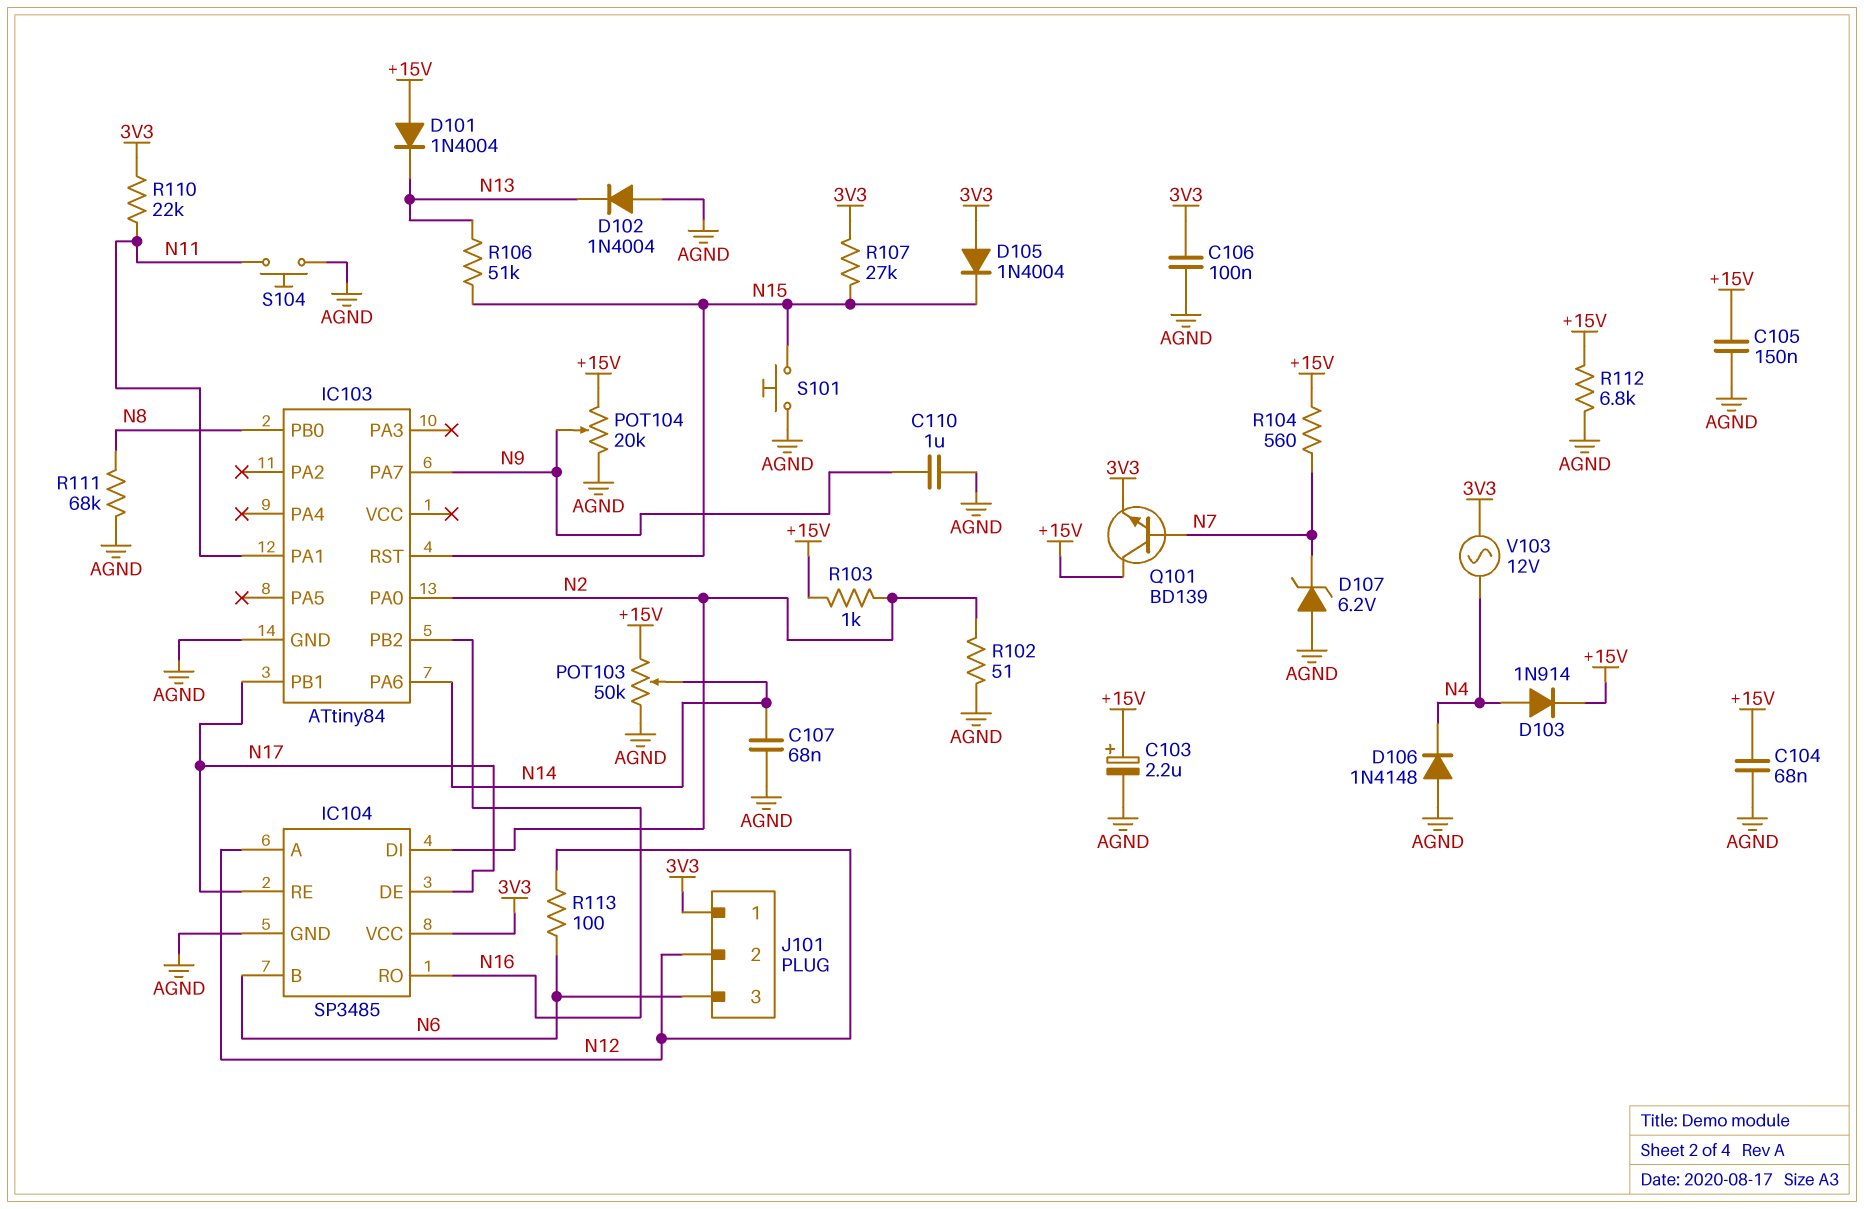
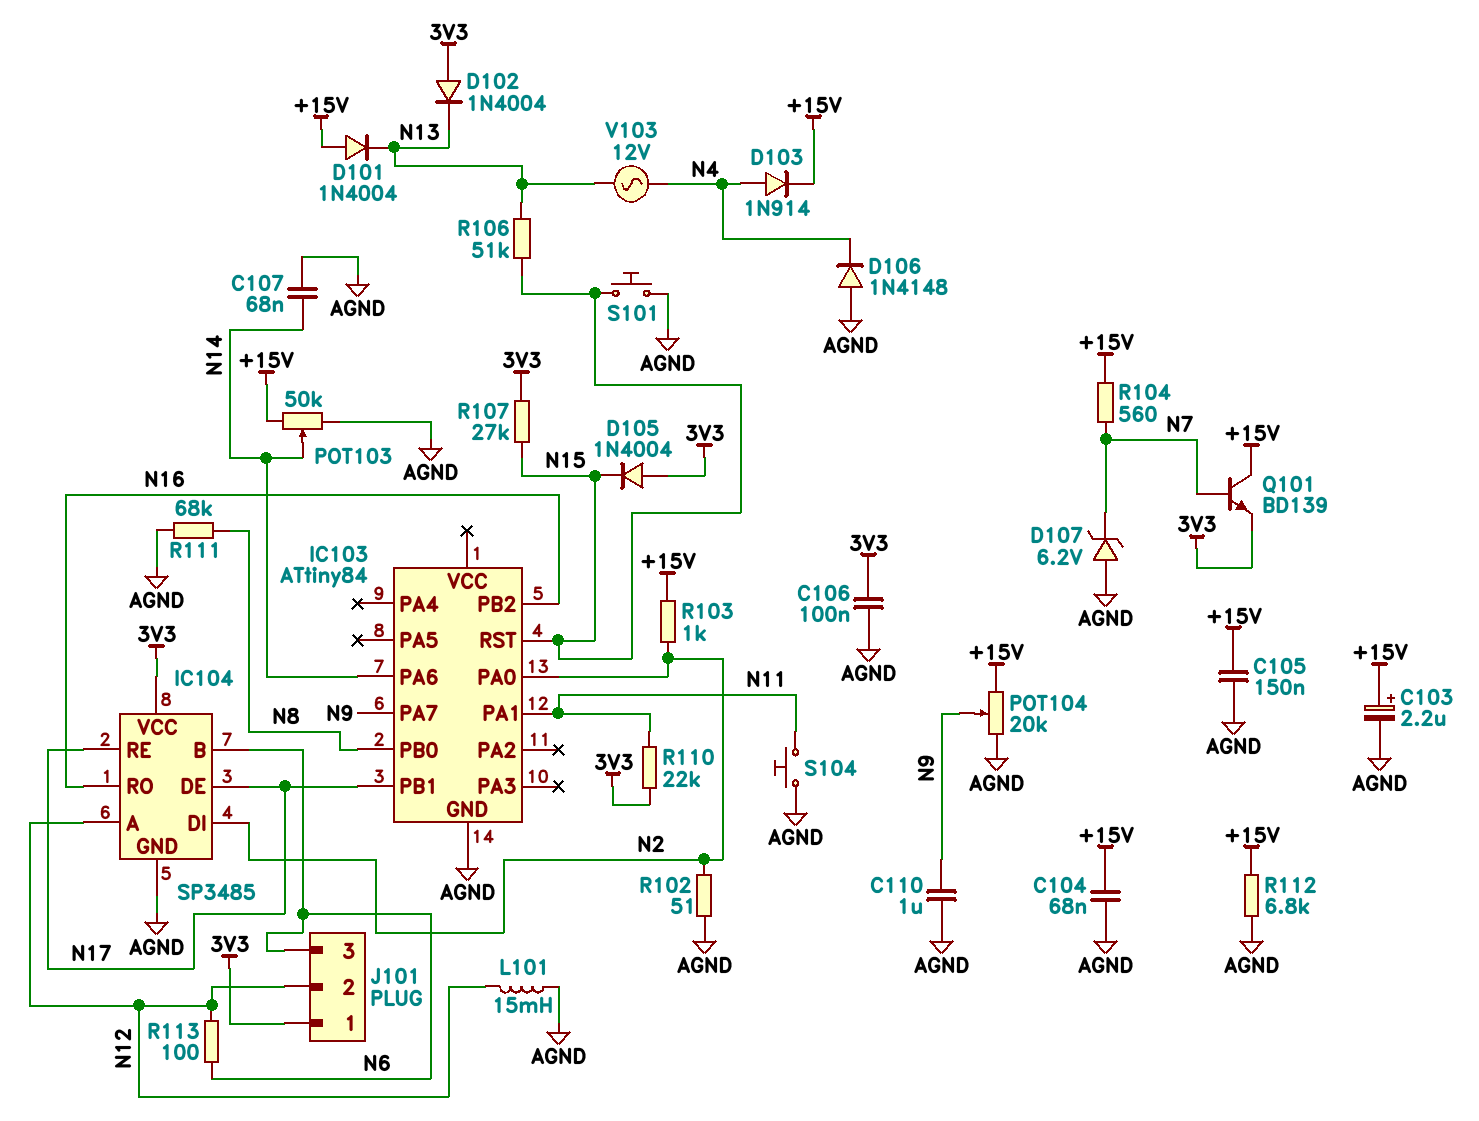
D102: diode 1N4004 (A AGND, K N13) -> diode 1N4004 (A 3V3, K N13)
L101: none -> 15mH (AGND, N12)
V103: AC 12V (3V3, N4) -> AC 12V (N4, N13)

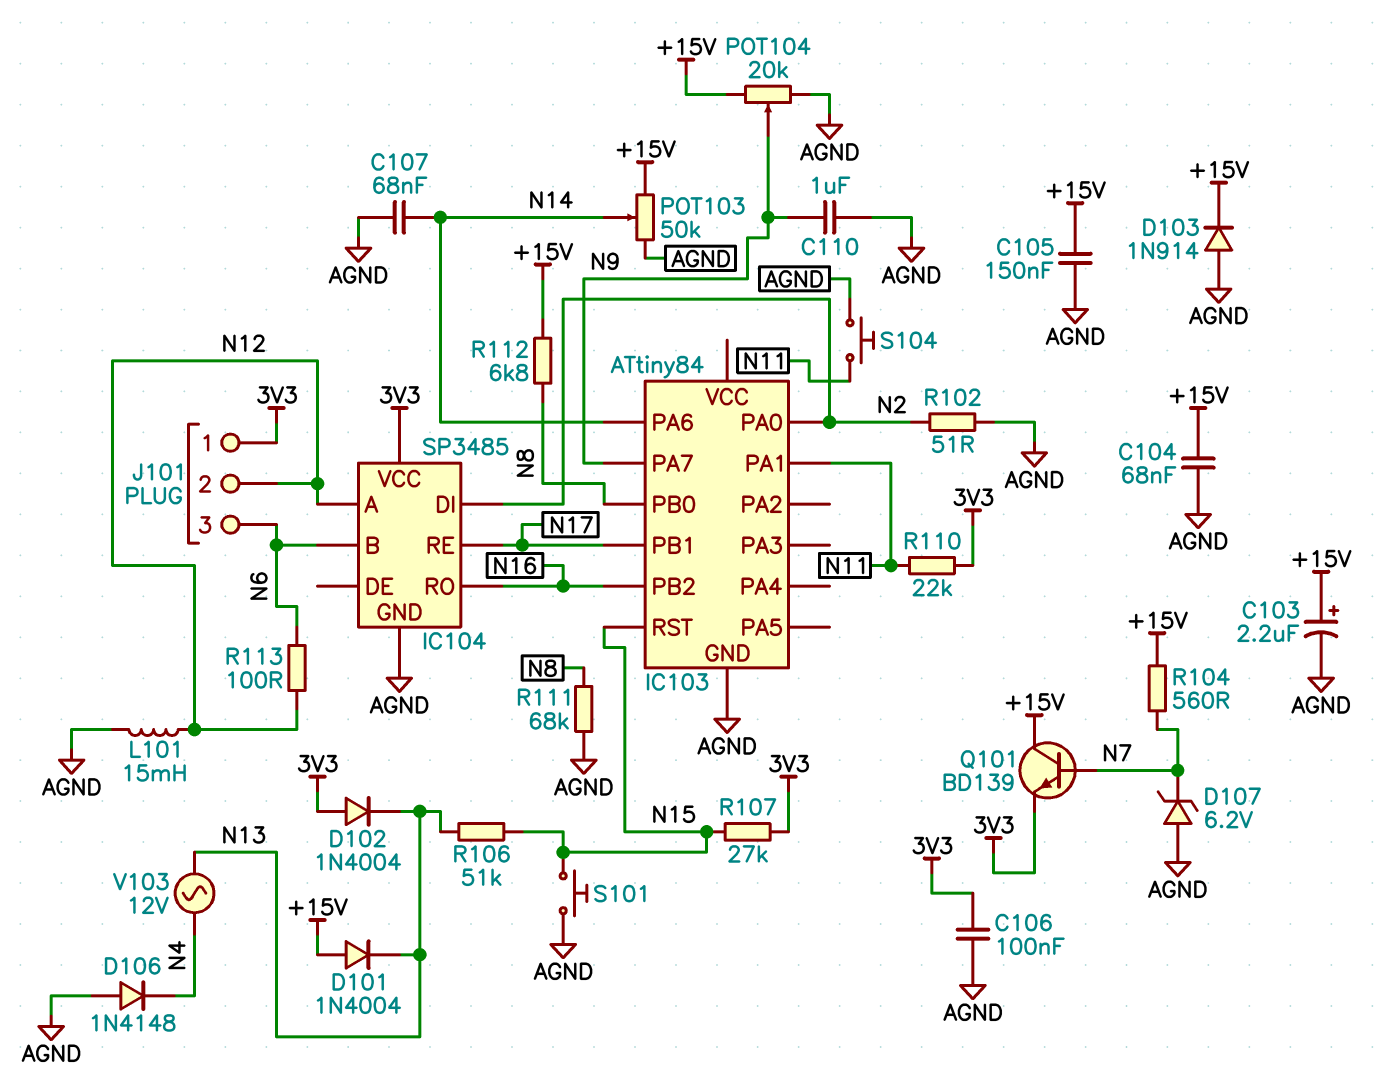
D103: diode 1N914 (A N4, K +15V) -> diode 1N914 (A AGND, K +15V)
D105: diode 1N4004 (A 3V3, K N15) -> none
IC104 pin DE: N17 -> none
R103: 1k (+15V, N2) -> none
R112: 6.8k (+15V, AGND) -> 6.8k (+15V, N8)

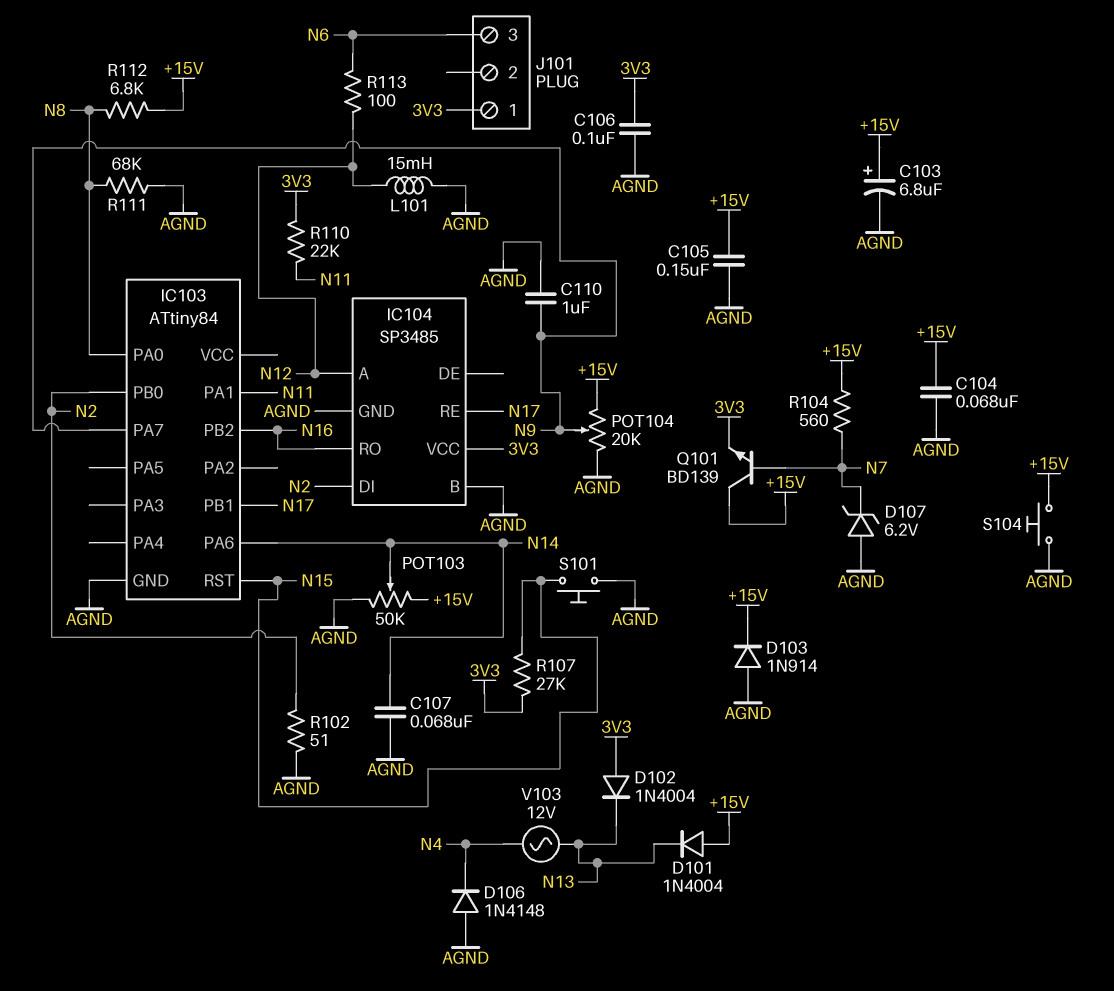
C103: 2.2uF (plus +15V, minus AGND) -> 6.8uF (plus +15V, minus AGND)
IC103 pin PA0: N2 -> N8
IC103 pin PB0: N8 -> N2
IC104 pin B: N6 -> AGND
J101 pin 2: N12 -> none
R106: 51k (N13, N15) -> none
S104: button (AGND, N11) -> button (+15V, AGND)

